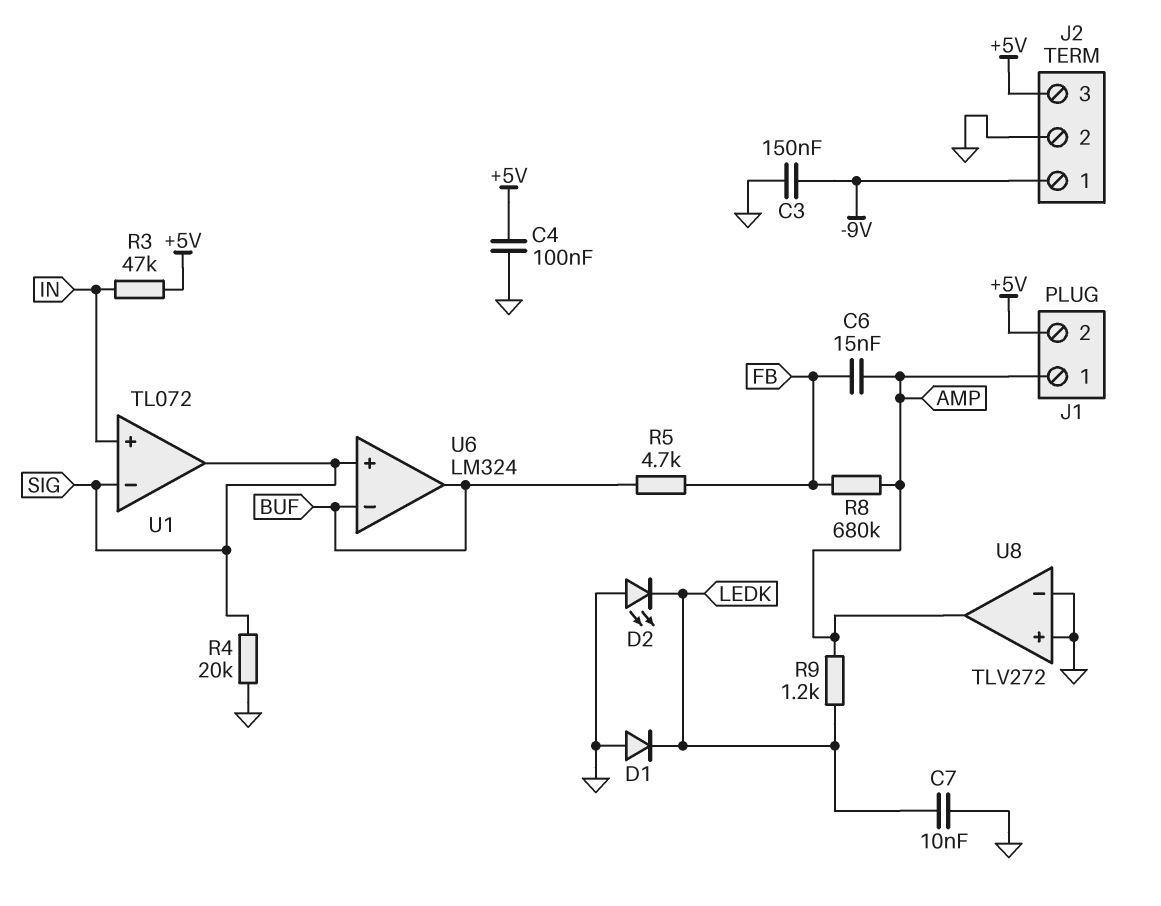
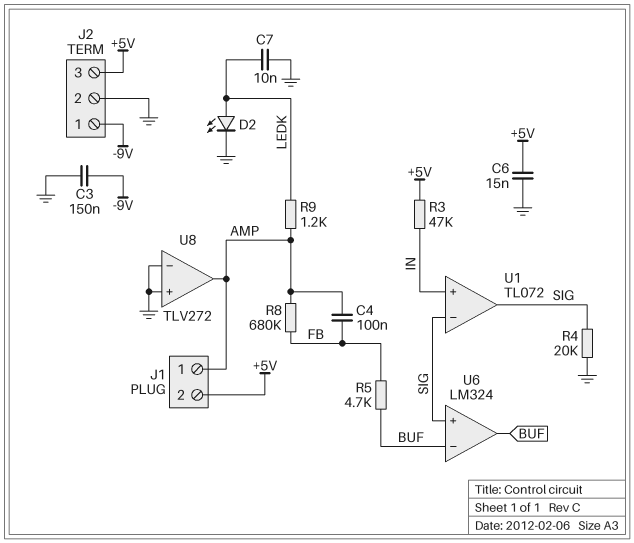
C4: 100nF (+5V, GND) -> 100nF (AMP, FB)
C6: 15nF (AMP, FB) -> 15nF (+5V, GND)
D1: diode (A GND, K LEDK) -> none
D2: LED (A GND, K LEDK) -> LED (A LEDK, K GND)

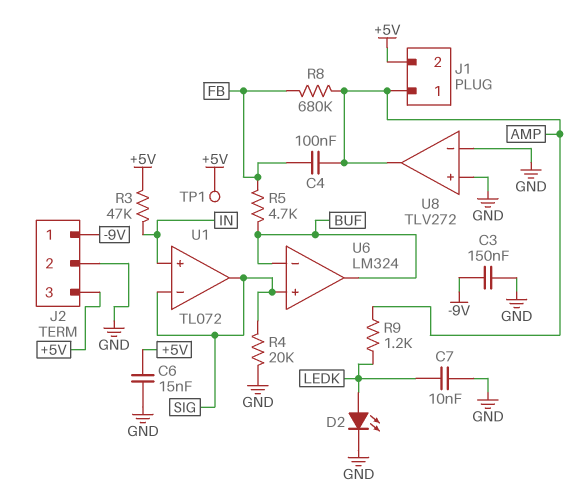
TP1: none -> test point (+5V)

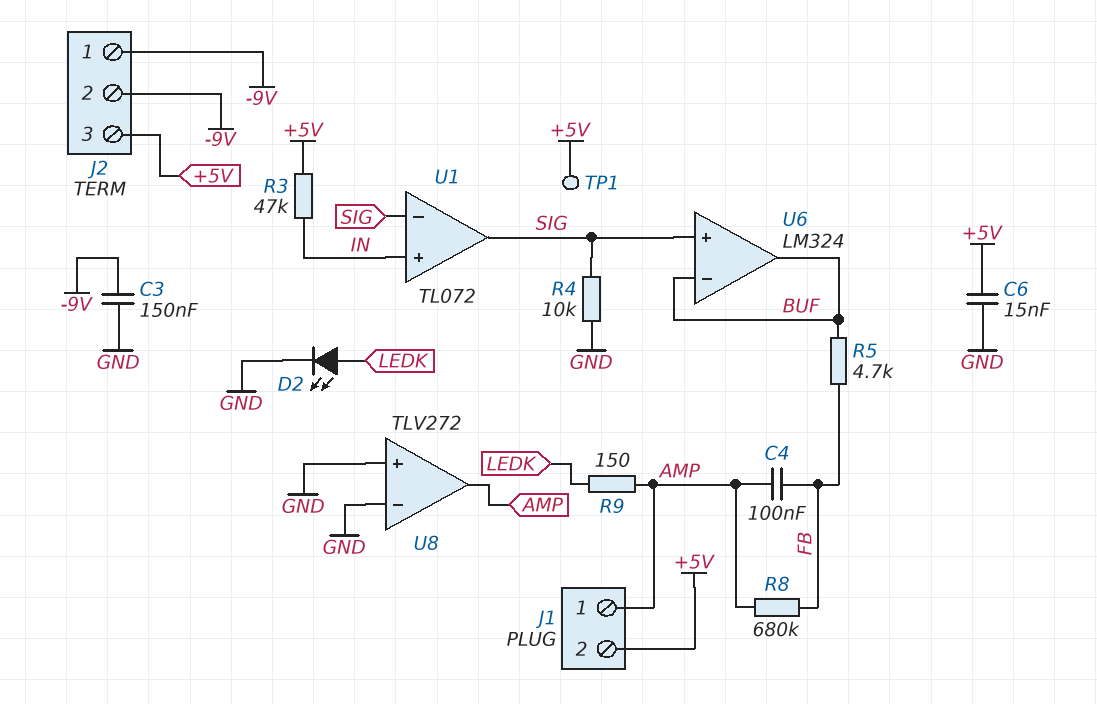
C7: 10nF (GND, LEDK) -> none
J2 pin 2: GND -> -9V
R4: 20k (GND, SIG) -> 10k (GND, SIG)
R9: 1.2k (AMP, LEDK) -> 150 (AMP, LEDK)

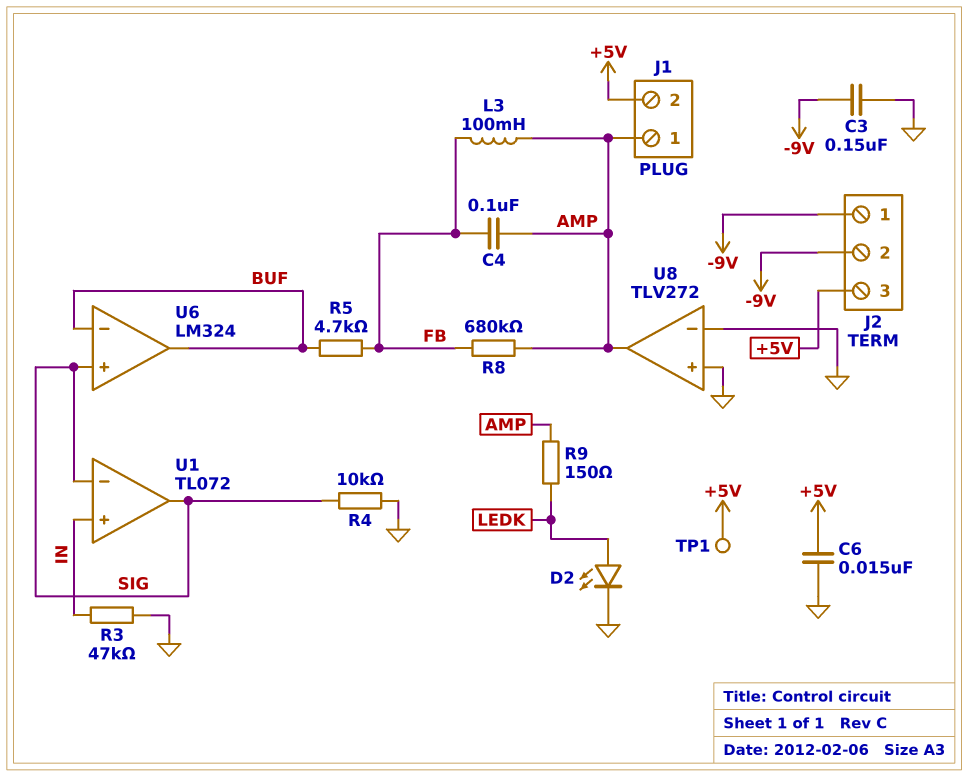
L3: none -> 100mH (AMP, FB)
R3: 47k (+5V, IN) -> 47k (GND, IN)

